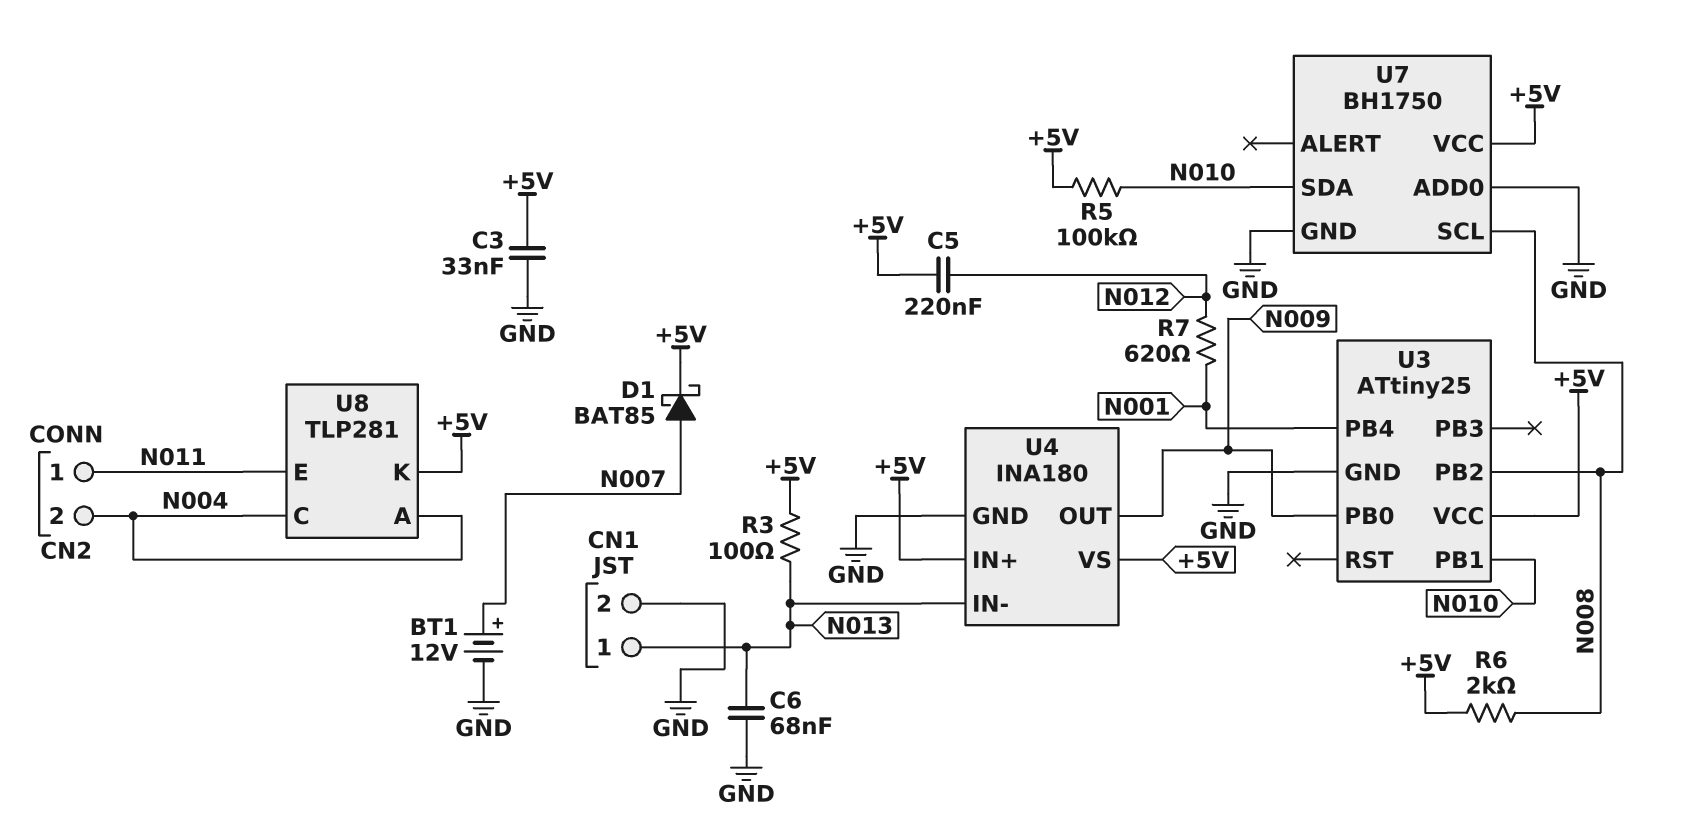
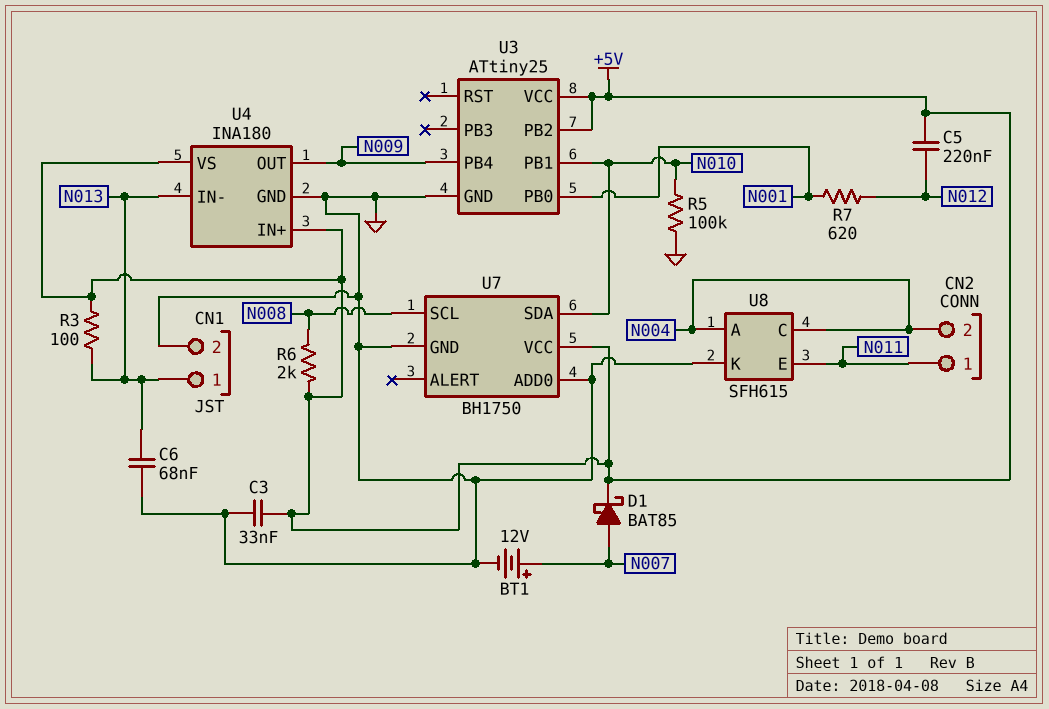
R5: 100k (+5V, N010) -> 100k (GND, N010)
U3 pin PB0: N009 -> N001
U3 pin PB2: N008 -> +5V
U3 pin PB4: N001 -> N009
U8: TLP281 -> SFH615
U8 pin K: +5V -> GND

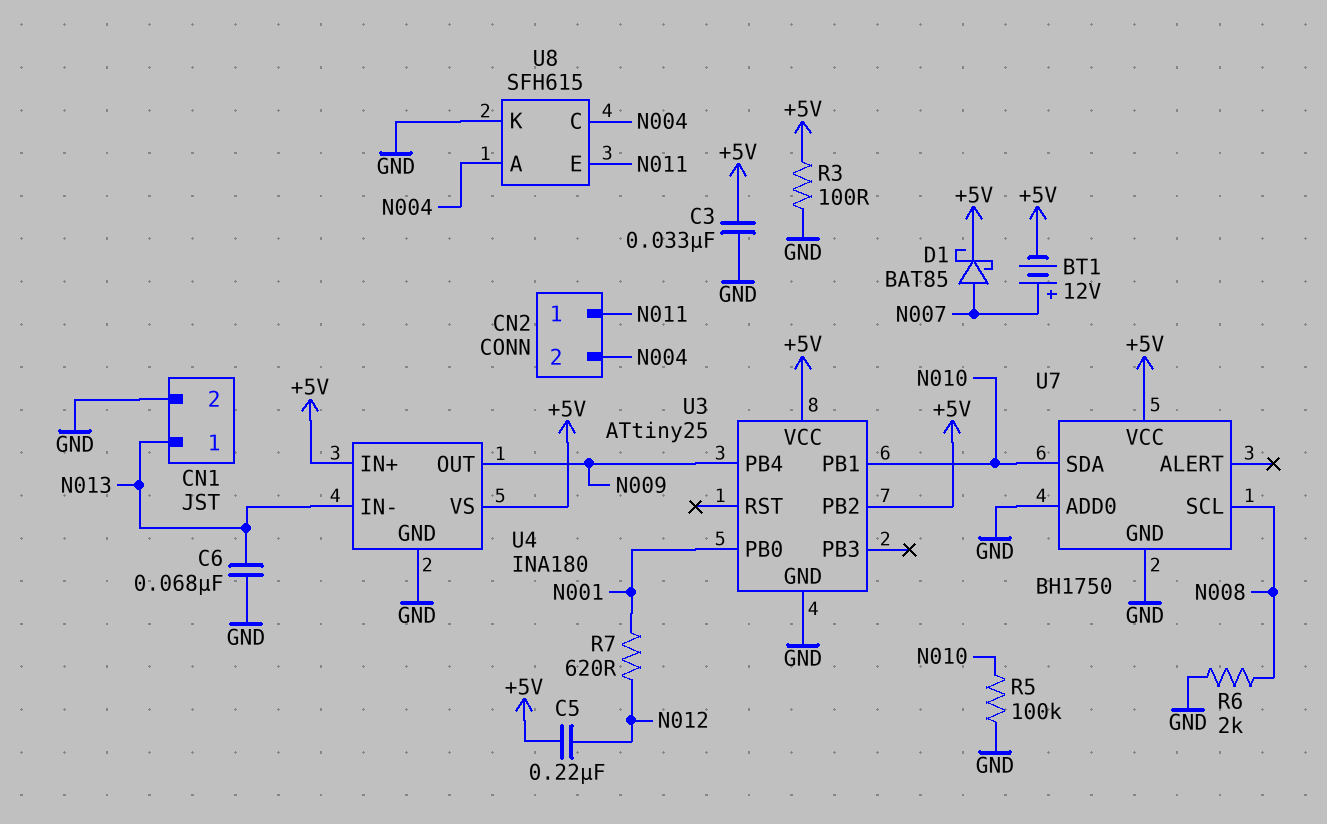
BT1: 12V (plus N007, minus GND) -> 12V (plus N007, minus +5V)
R3: 100 (+5V, N013) -> 100 (+5V, GND)
R6: 2k (+5V, N008) -> 2k (GND, N008)

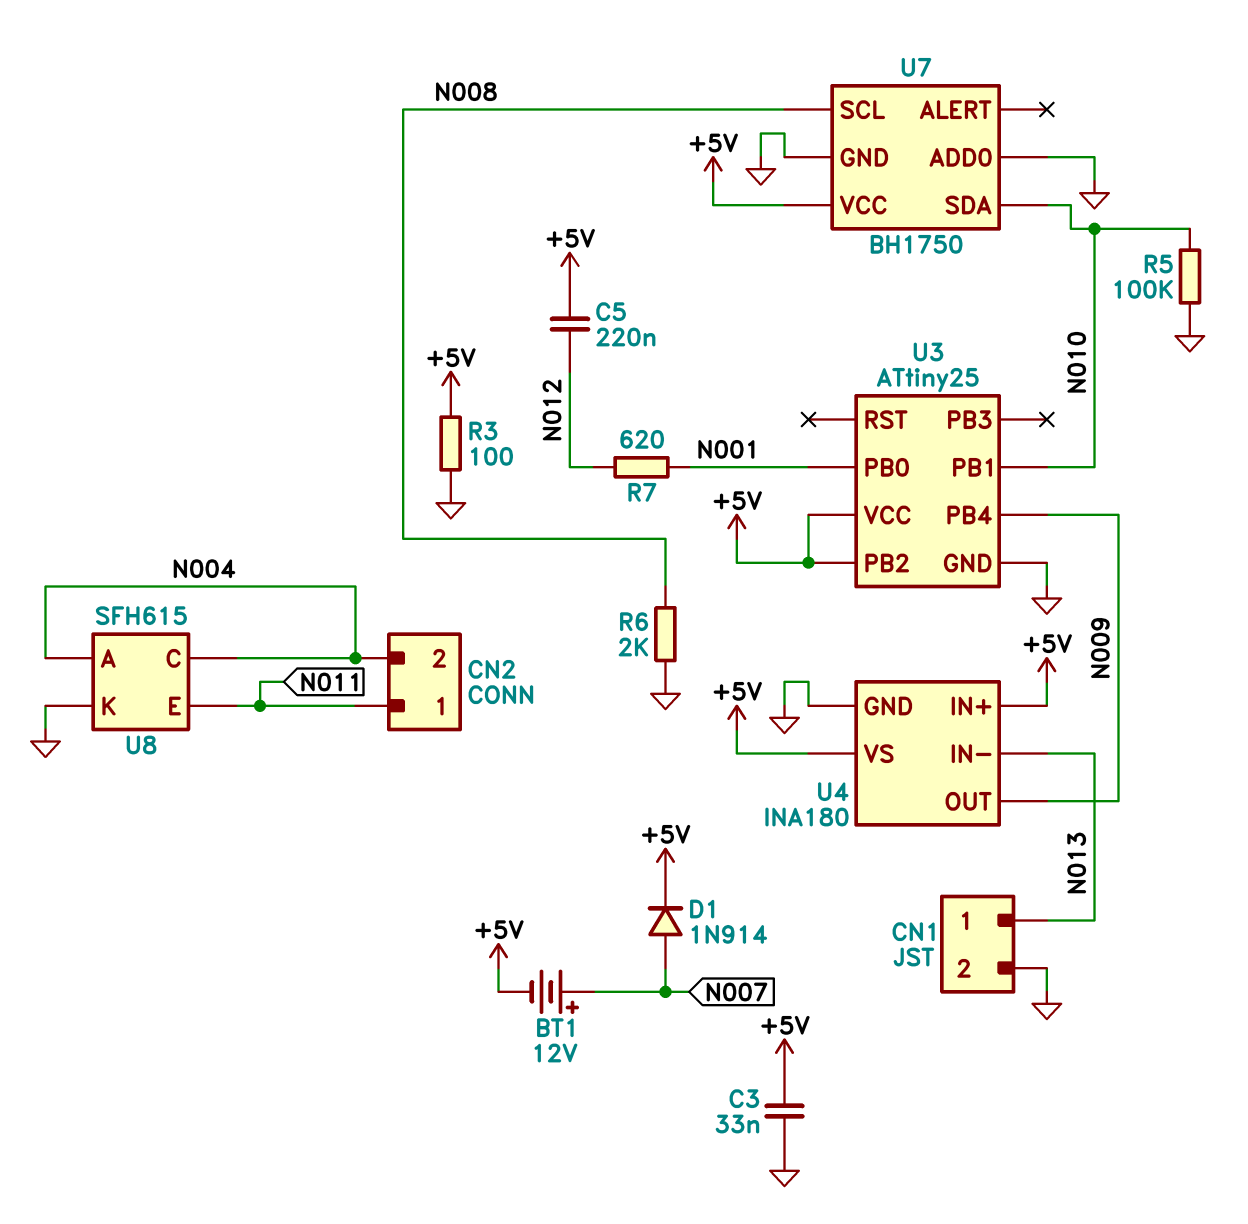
C6: 68nF (GND, N013) -> none
D1: schottky BAT85 (A N007, K +5V) -> diode 1N914 (A N007, K +5V)

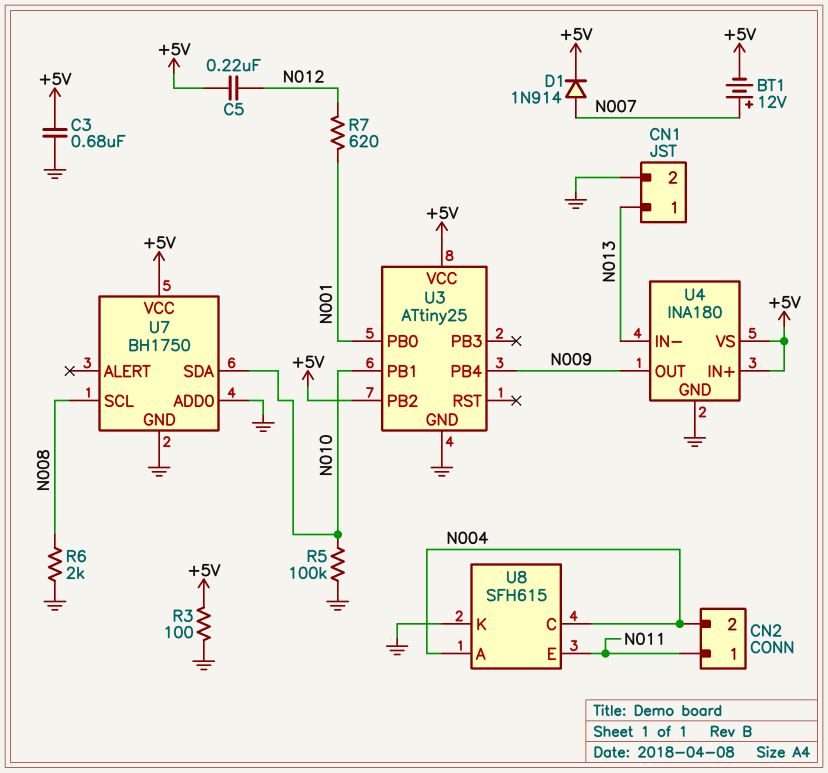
C3: 33nF (+5V, GND) -> 680nF (+5V, GND)

